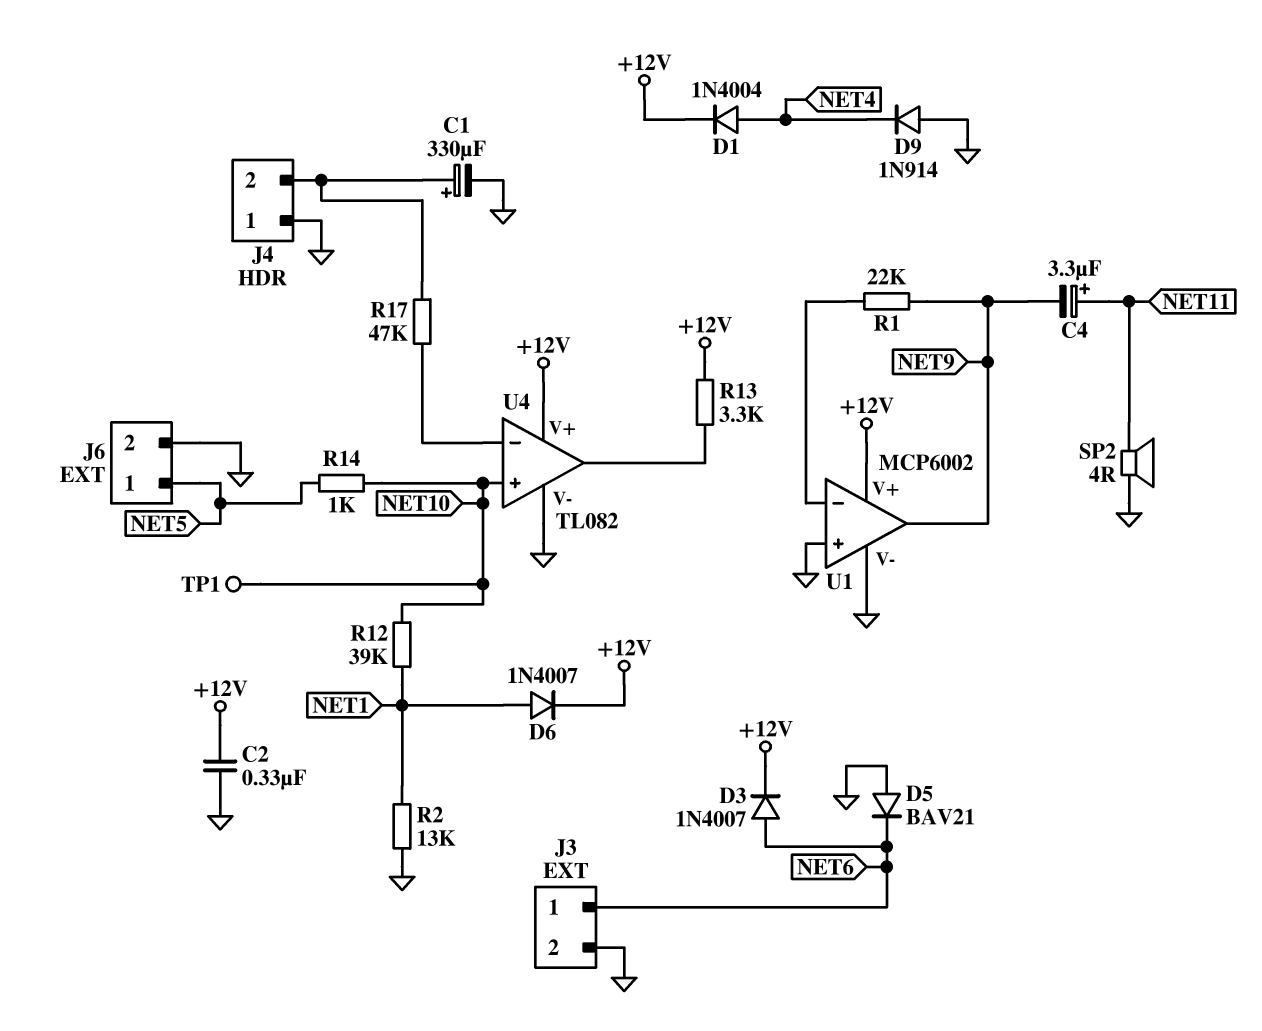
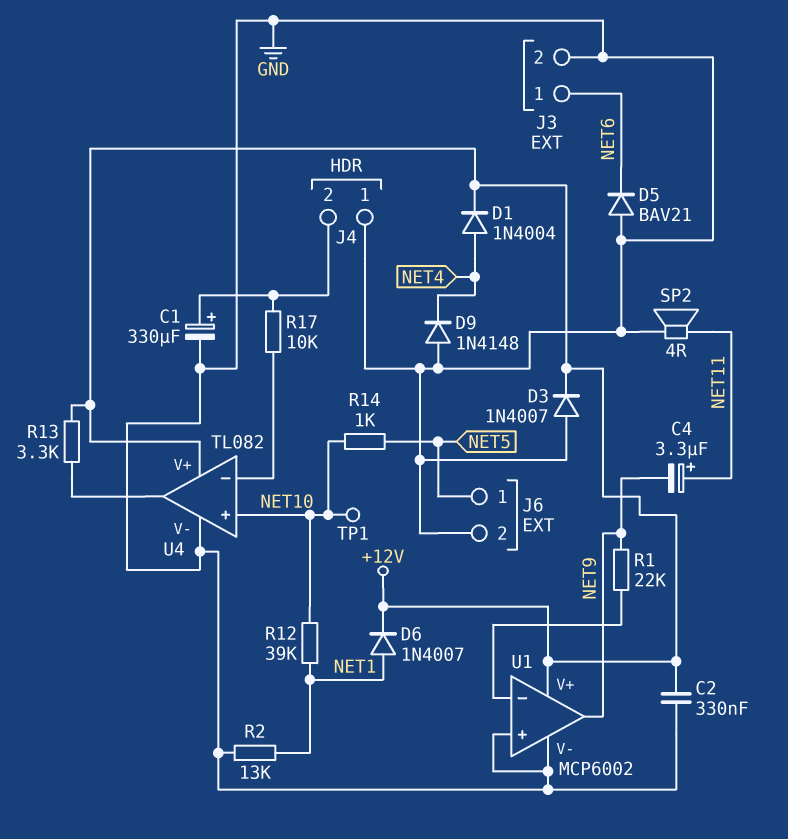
D3: diode 1N4007 (A NET6, K +12V) -> diode 1N4007 (A GND, K +12V)
D9: diode 1N914 (A GND, K NET4) -> diode 1N4148 (A GND, K NET4)
R17: 47k (J4/2, U4/in-) -> 10k (J4/2, U4/in-)

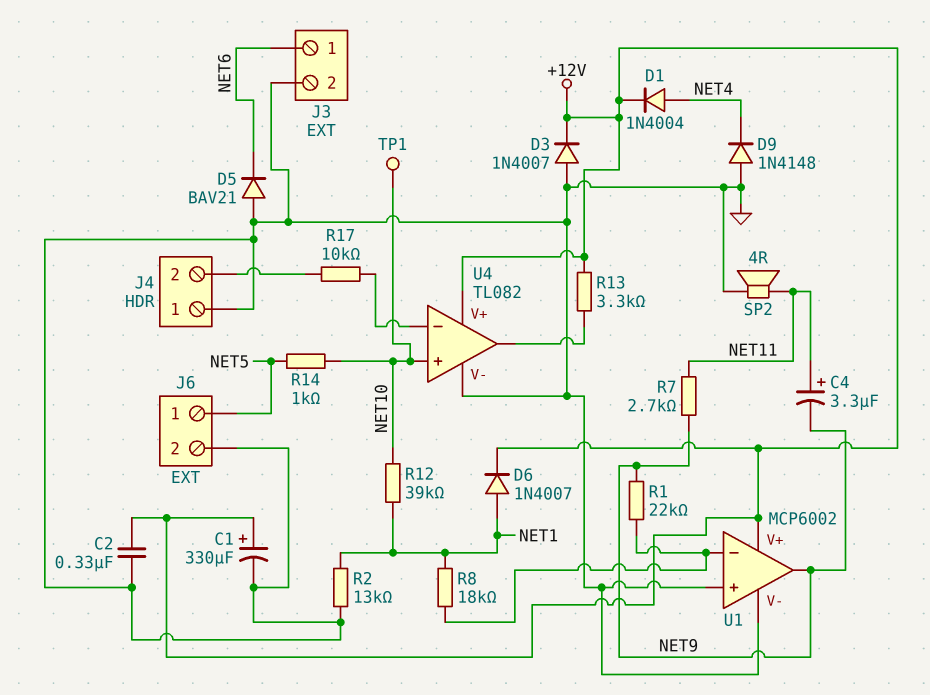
C1: 330uF (plus J4/2, minus GND) -> 330uF (plus +12V, minus GND)
R7: none -> 2.7k (NET9, NET11)
R8: none -> 18k (NET1, U1/in-)

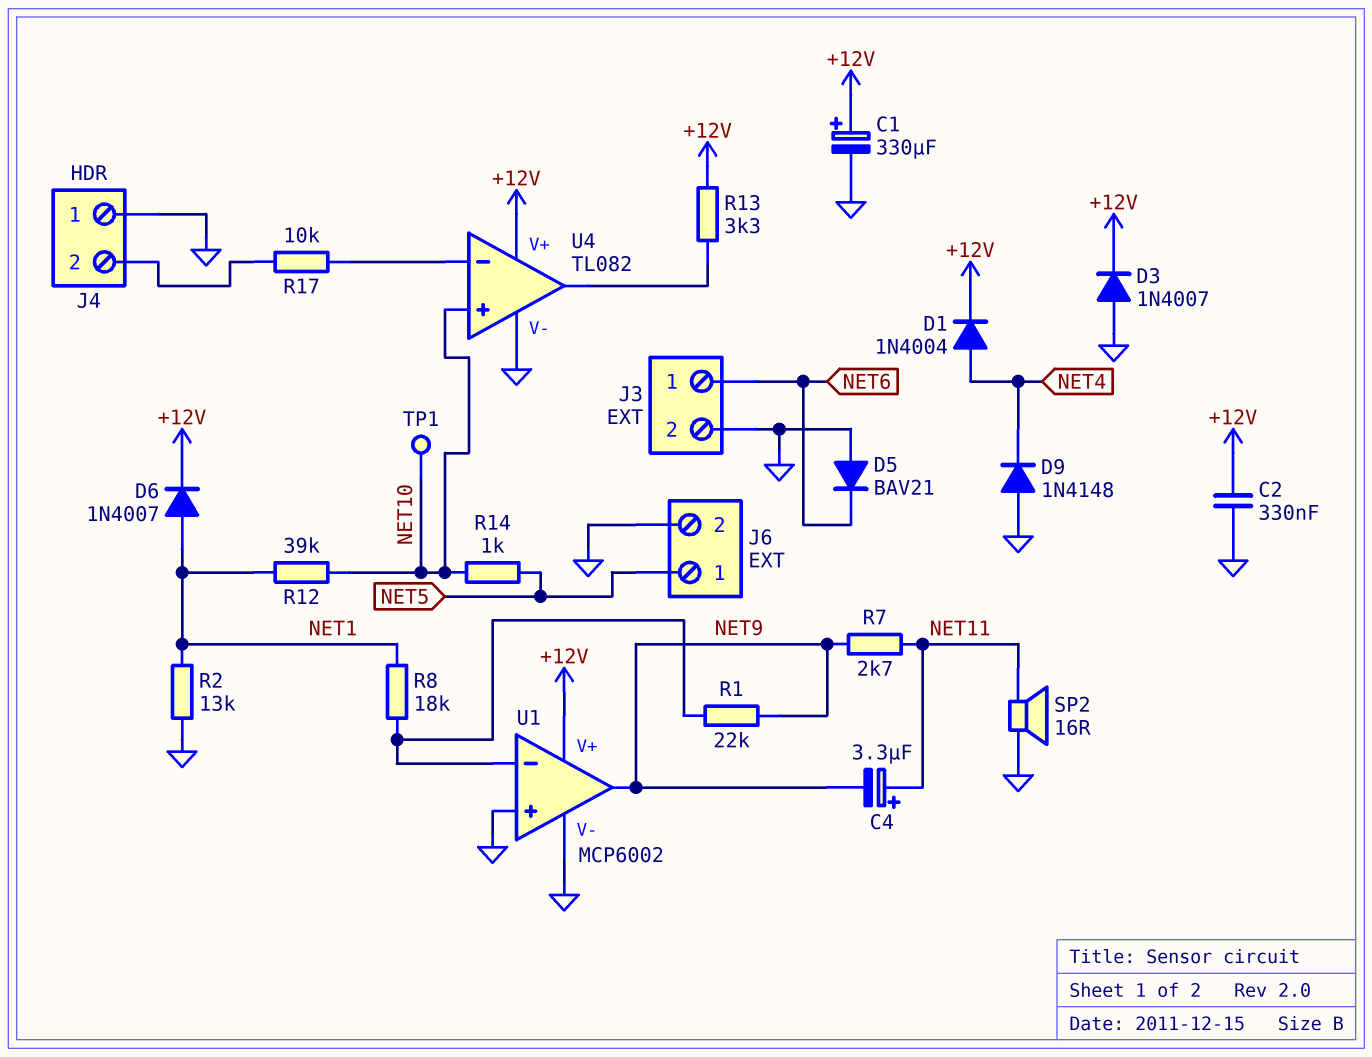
SP2: speaker 4R (GND, NET11) -> speaker 16R (GND, NET11)

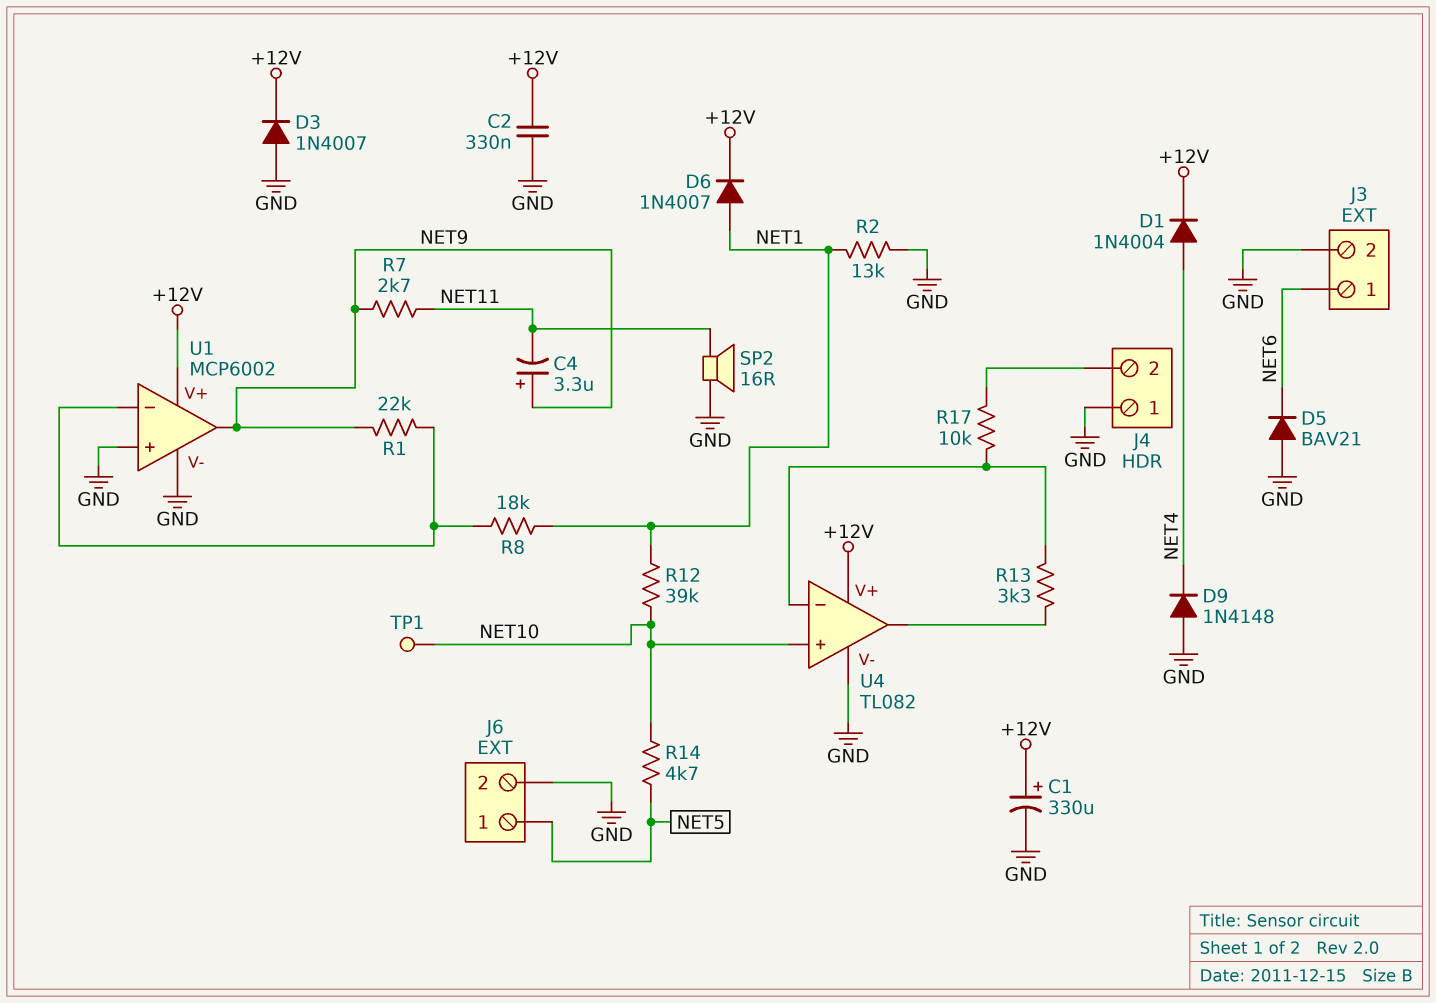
C4: 3.3uF (plus NET11, minus NET9) -> 3.3uF (plus NET9, minus NET11)
R13: 3.3k (+12V, U4/out) -> 3.3k (U4/in-, U4/out)
R14: 1k (NET5, NET10) -> 4.7k (NET5, NET10)

